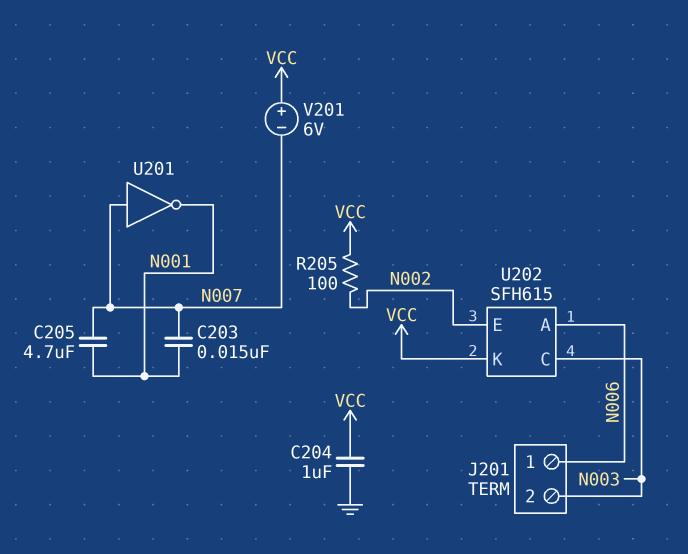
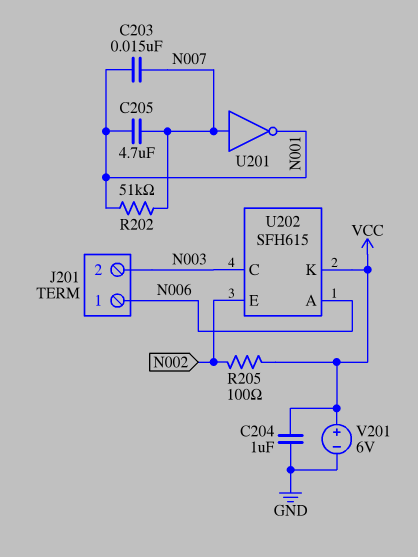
R202: none -> 51k (N001, N007)
V201: 6V (plus VCC, minus N007) -> 6V (plus VCC, minus GND)

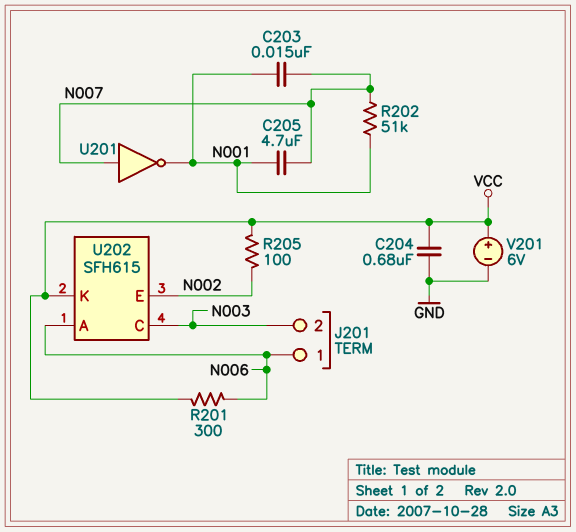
C204: 1uF (GND, VCC) -> 680nF (GND, VCC)
R201: none -> 300 (N006, VCC)

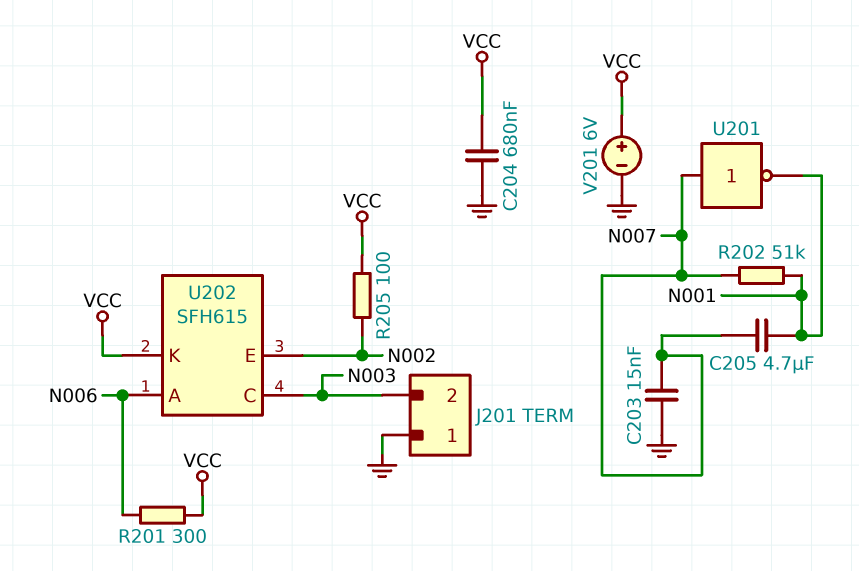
C203: 15nF (N001, N007) -> 15nF (GND, N007)
J201 pin 1: N006 -> GND

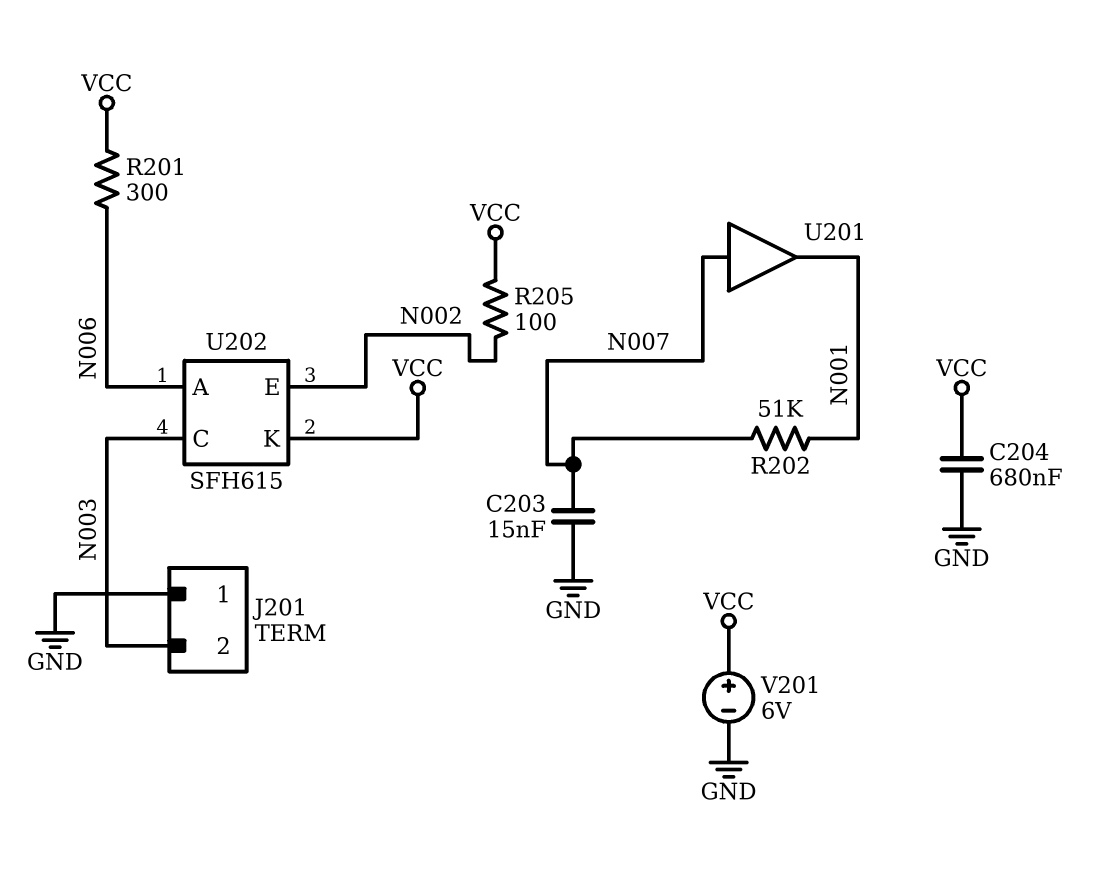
C205: 4.7uF (N001, N007) -> none
U201: NOT (in N007, out N001) -> buffer (in N007, out N001)

